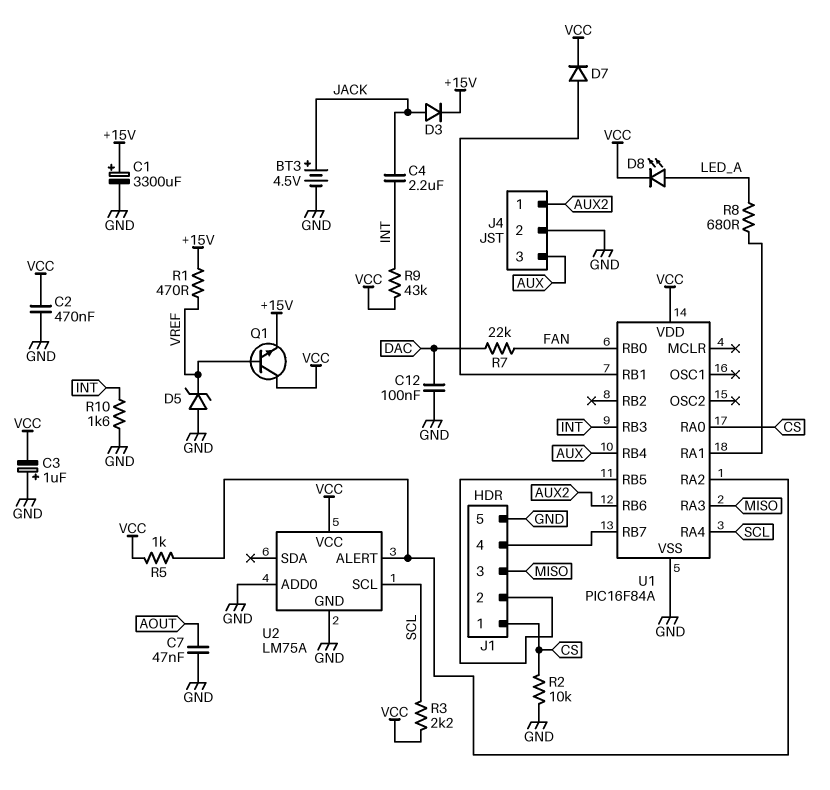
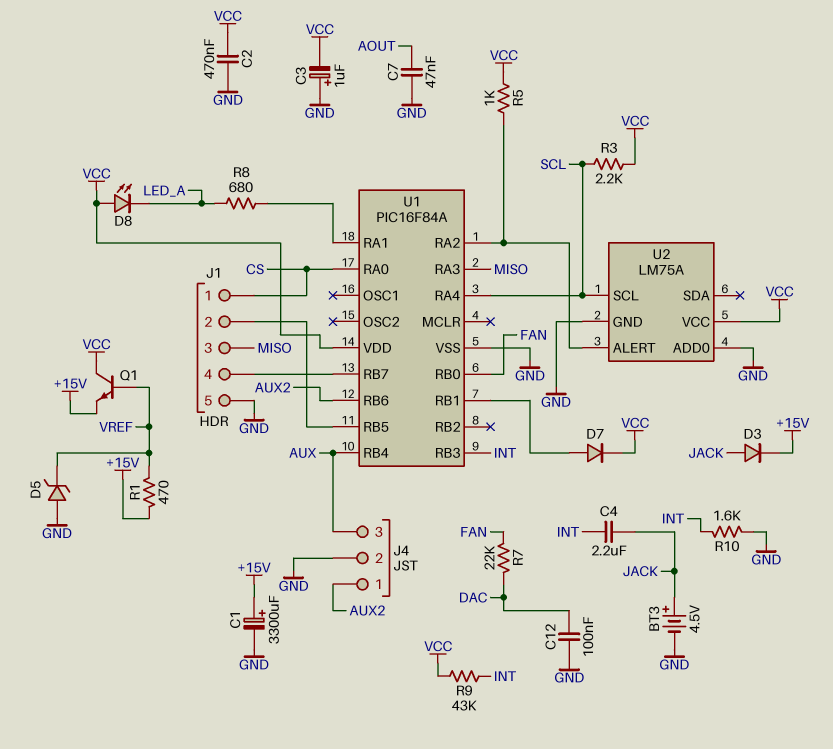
D8: LED (A LED_A, K VCC) -> LED (A VCC, K LED_A)
R2: 10k (CS, GND) -> none

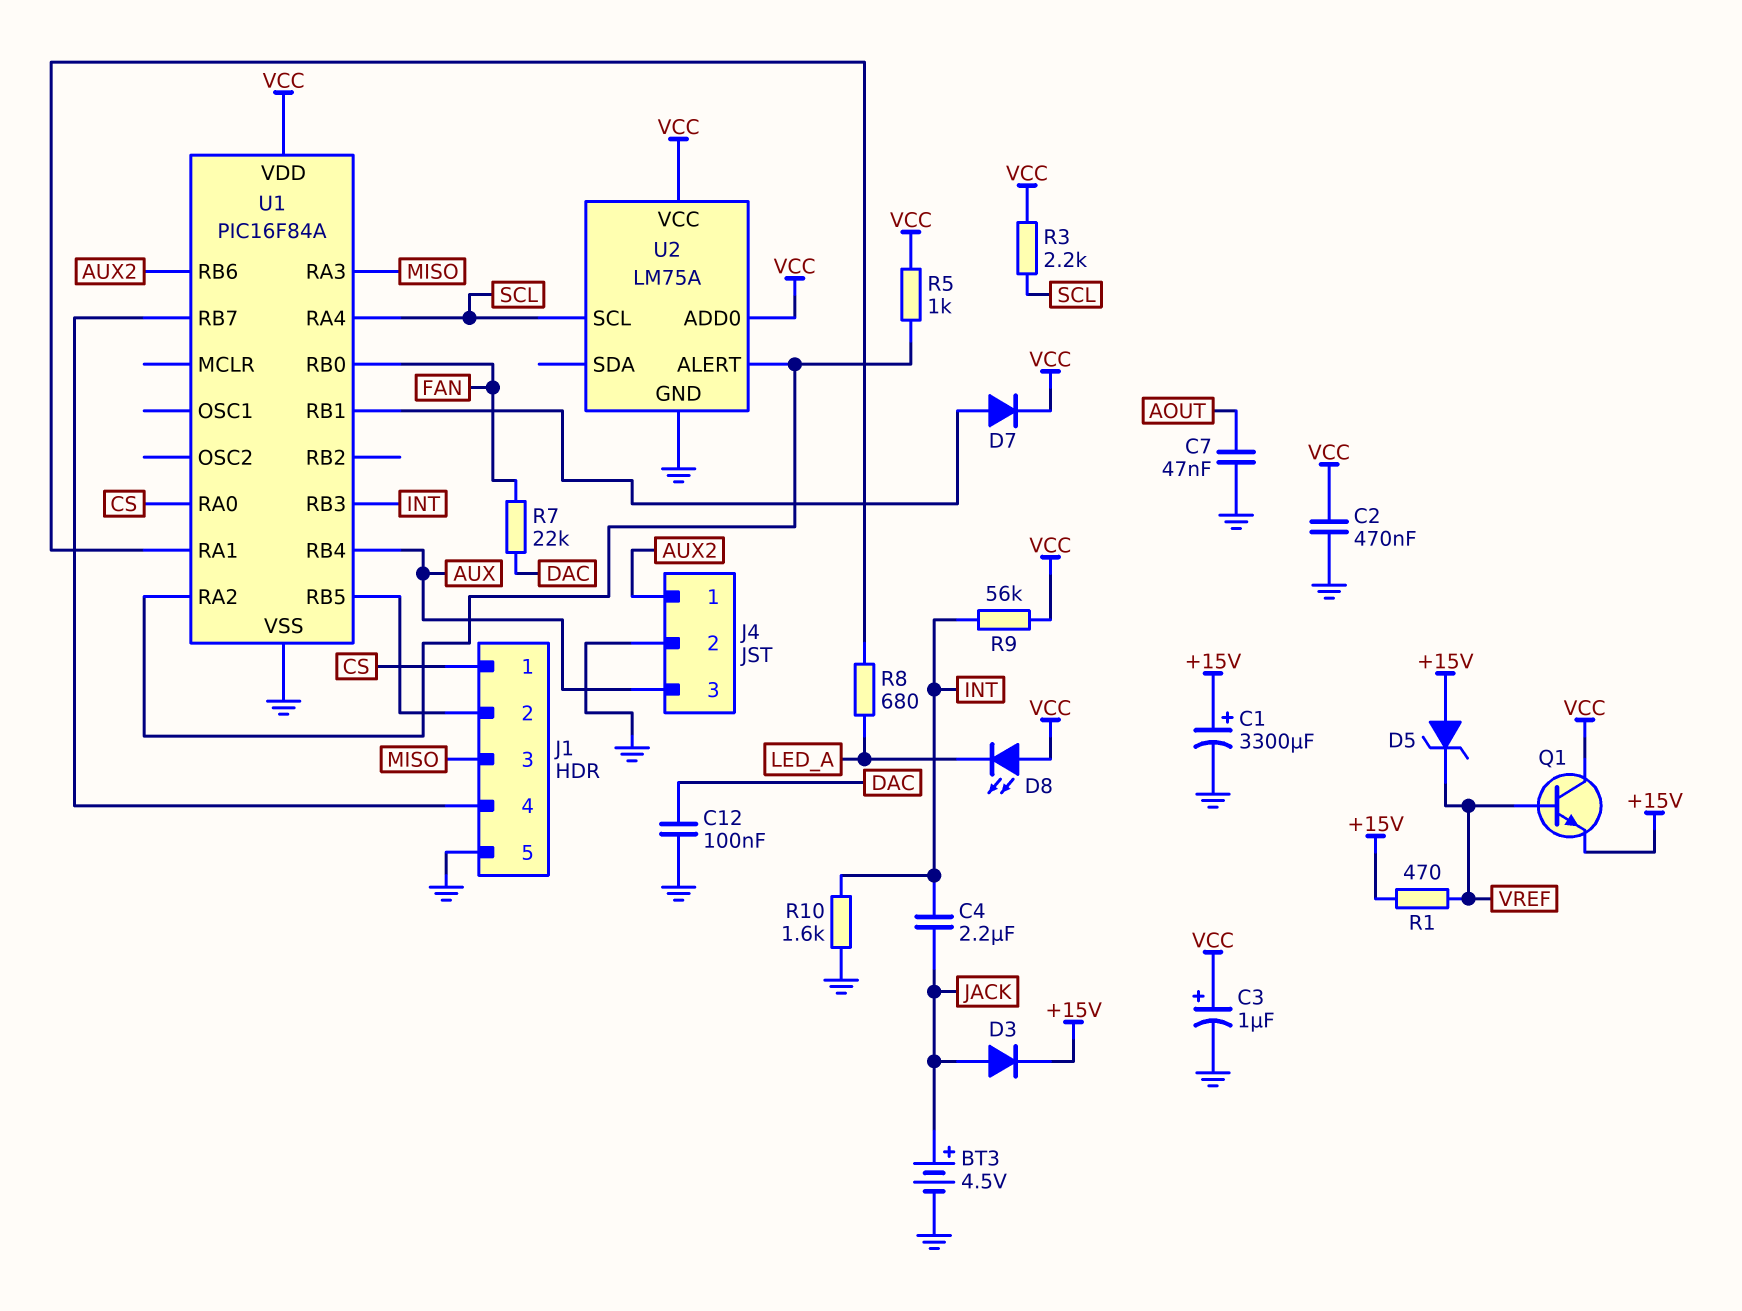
C3: 1uF (plus GND, minus VCC) -> 1uF (plus VCC, minus GND)
D5: zener (A GND, K VREF) -> zener (A +15V, K VREF)
R9: 43k (INT, VCC) -> 56k (INT, VCC)
U2 pin ADD0: GND -> VCC

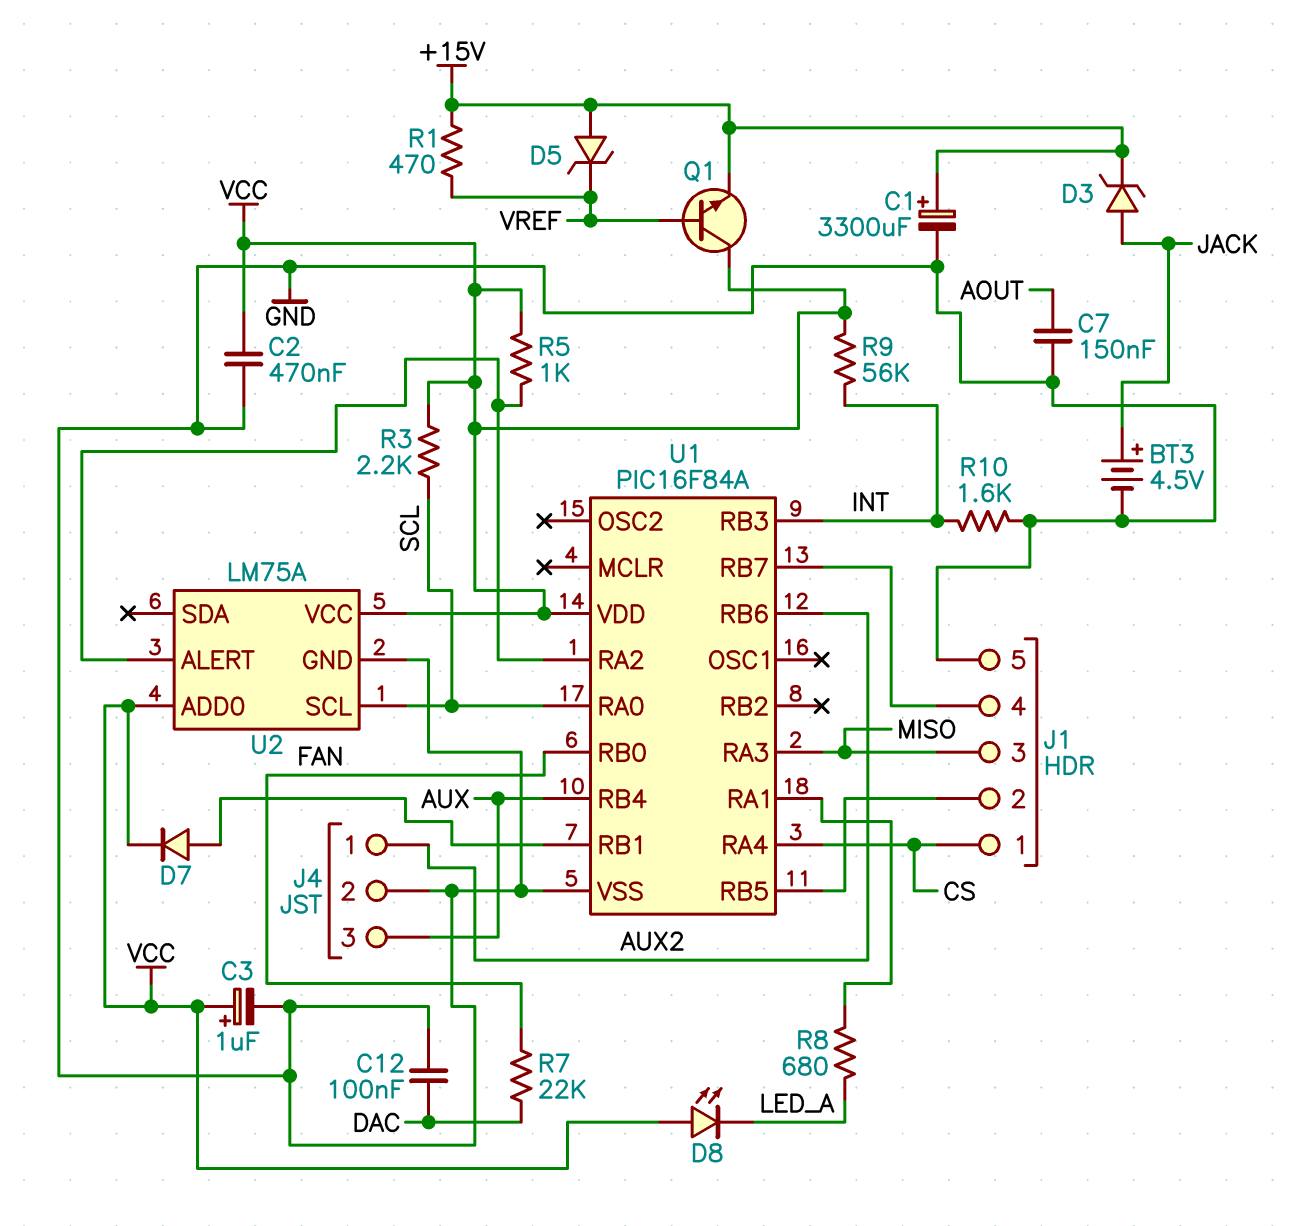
C4: 2.2uF (INT, JACK) -> none
C7: 47nF (AOUT, GND) -> 150nF (AOUT, GND)
D3: diode (A JACK, K +15V) -> zener (A JACK, K +15V)
U1 pin RA0: CS -> SCL
U1 pin RA4: SCL -> CS

